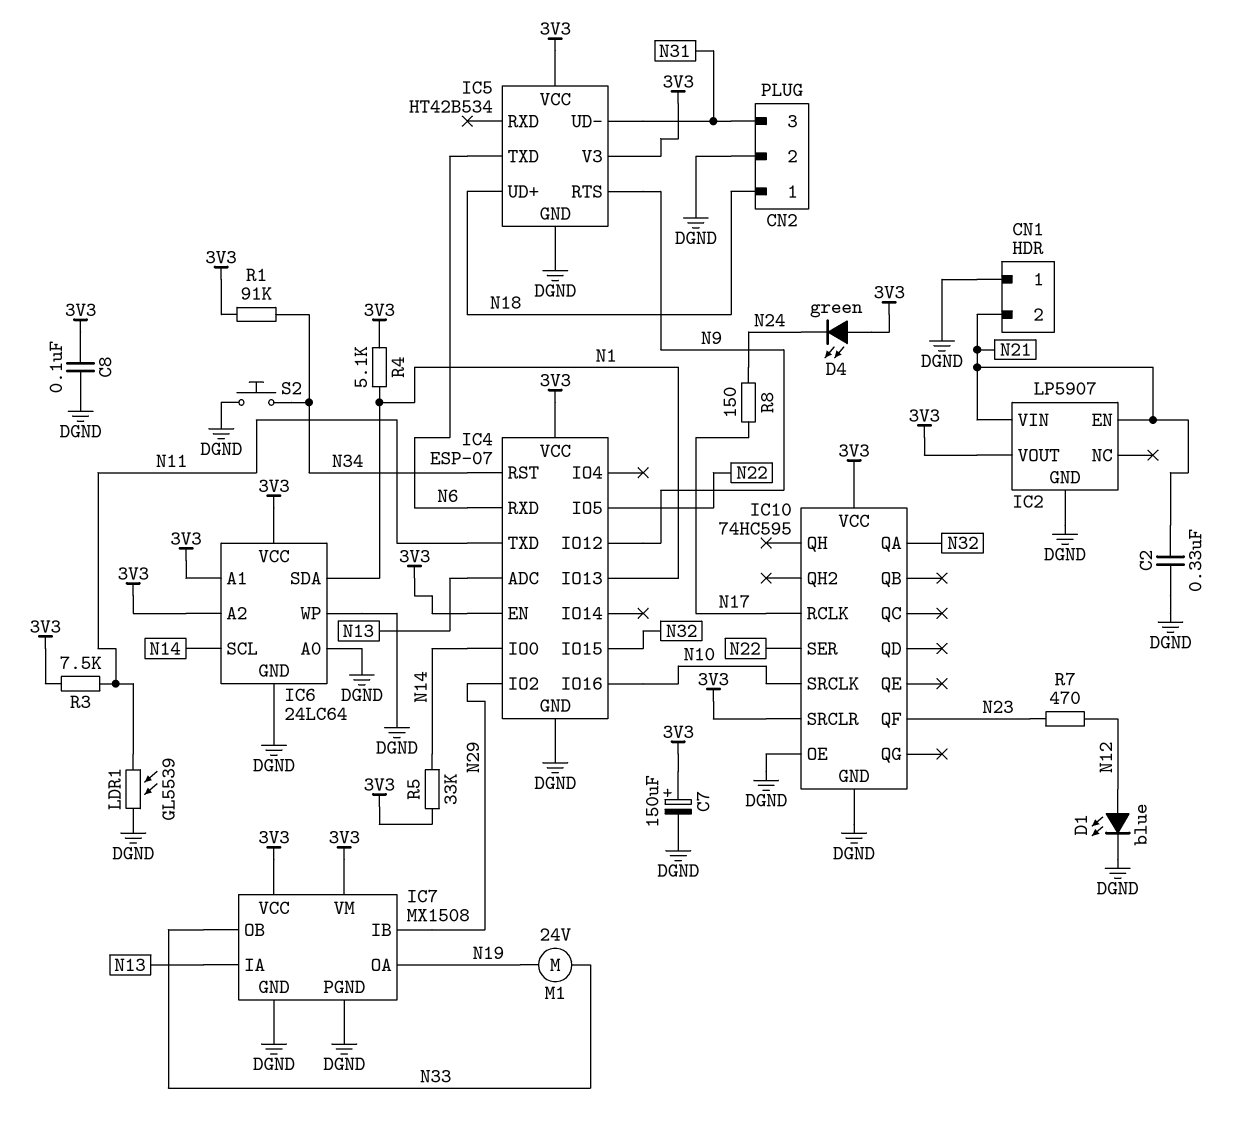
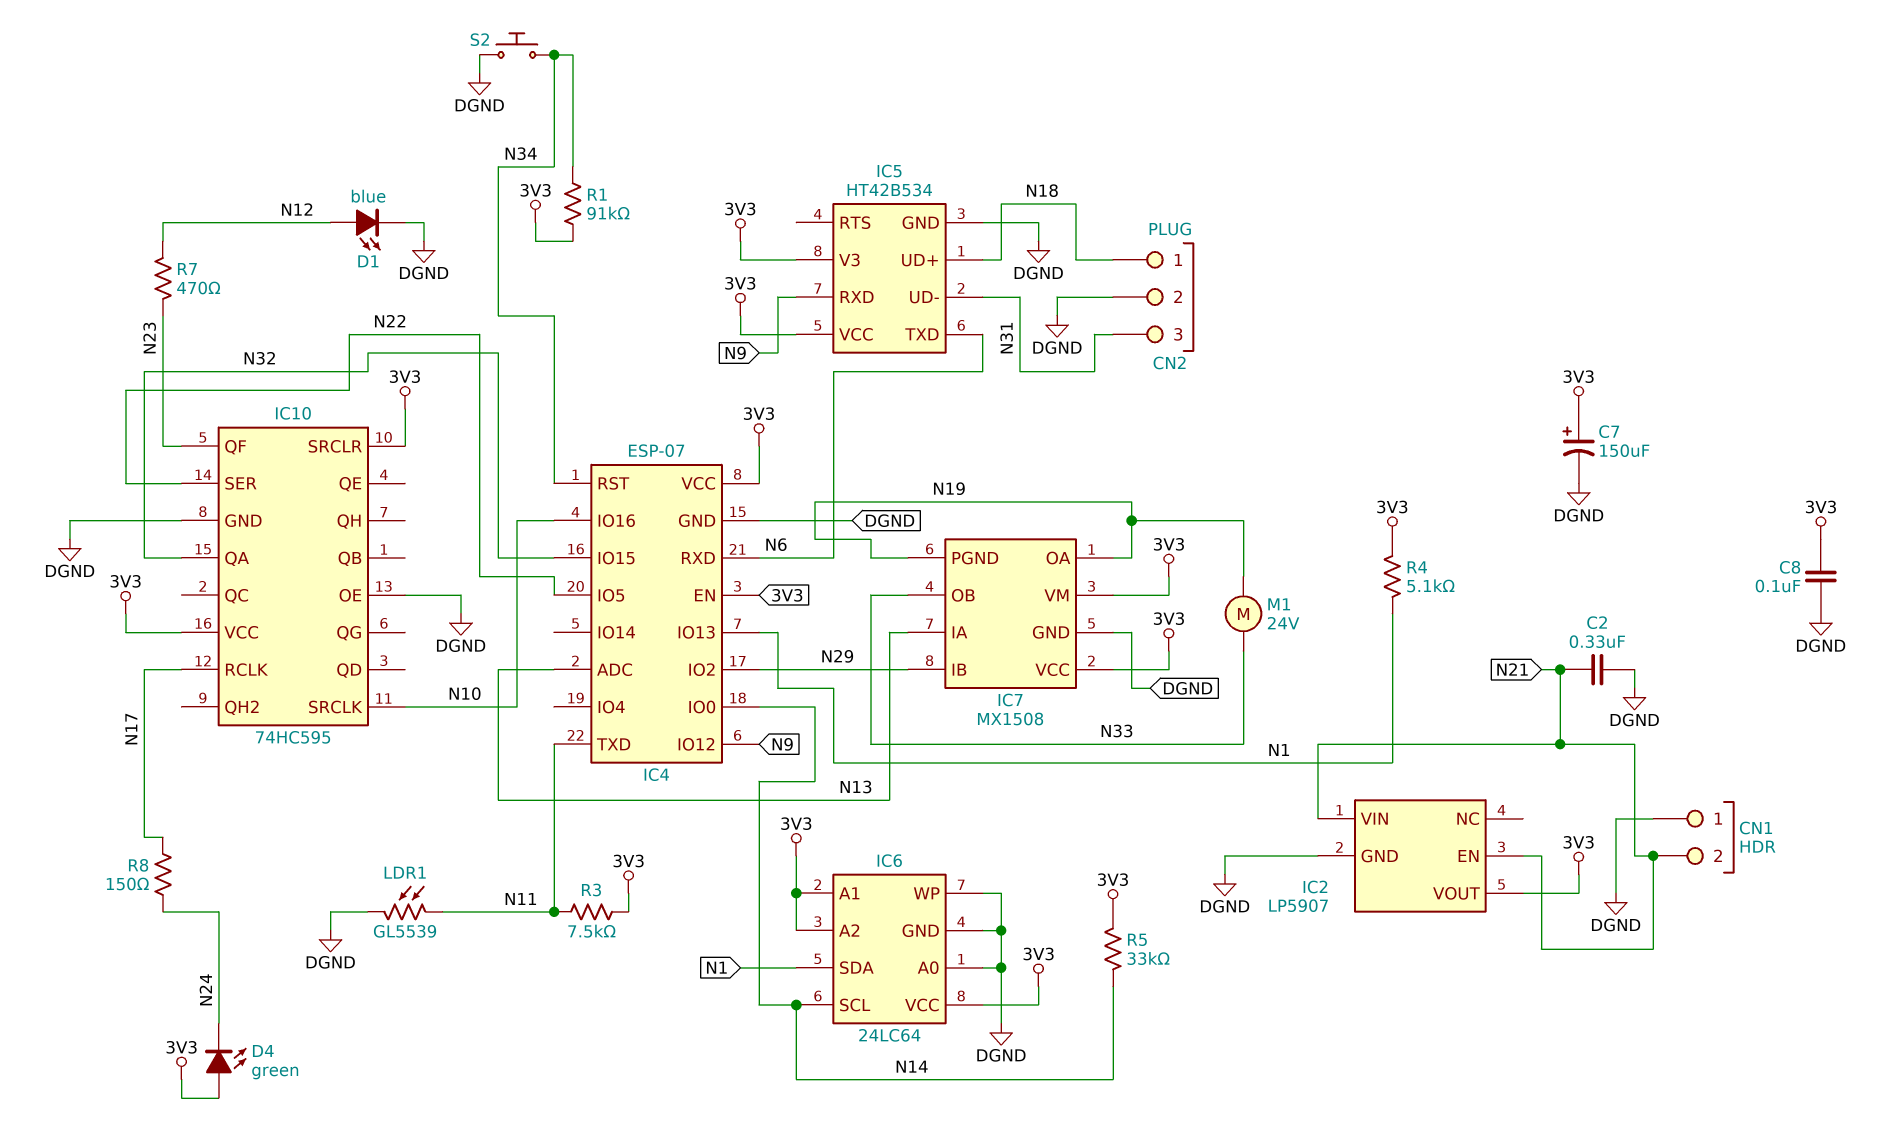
IC5 pin RTS: N9 -> none
IC5 pin RXD: none -> N9
IC7 pin PGND: DGND -> N19

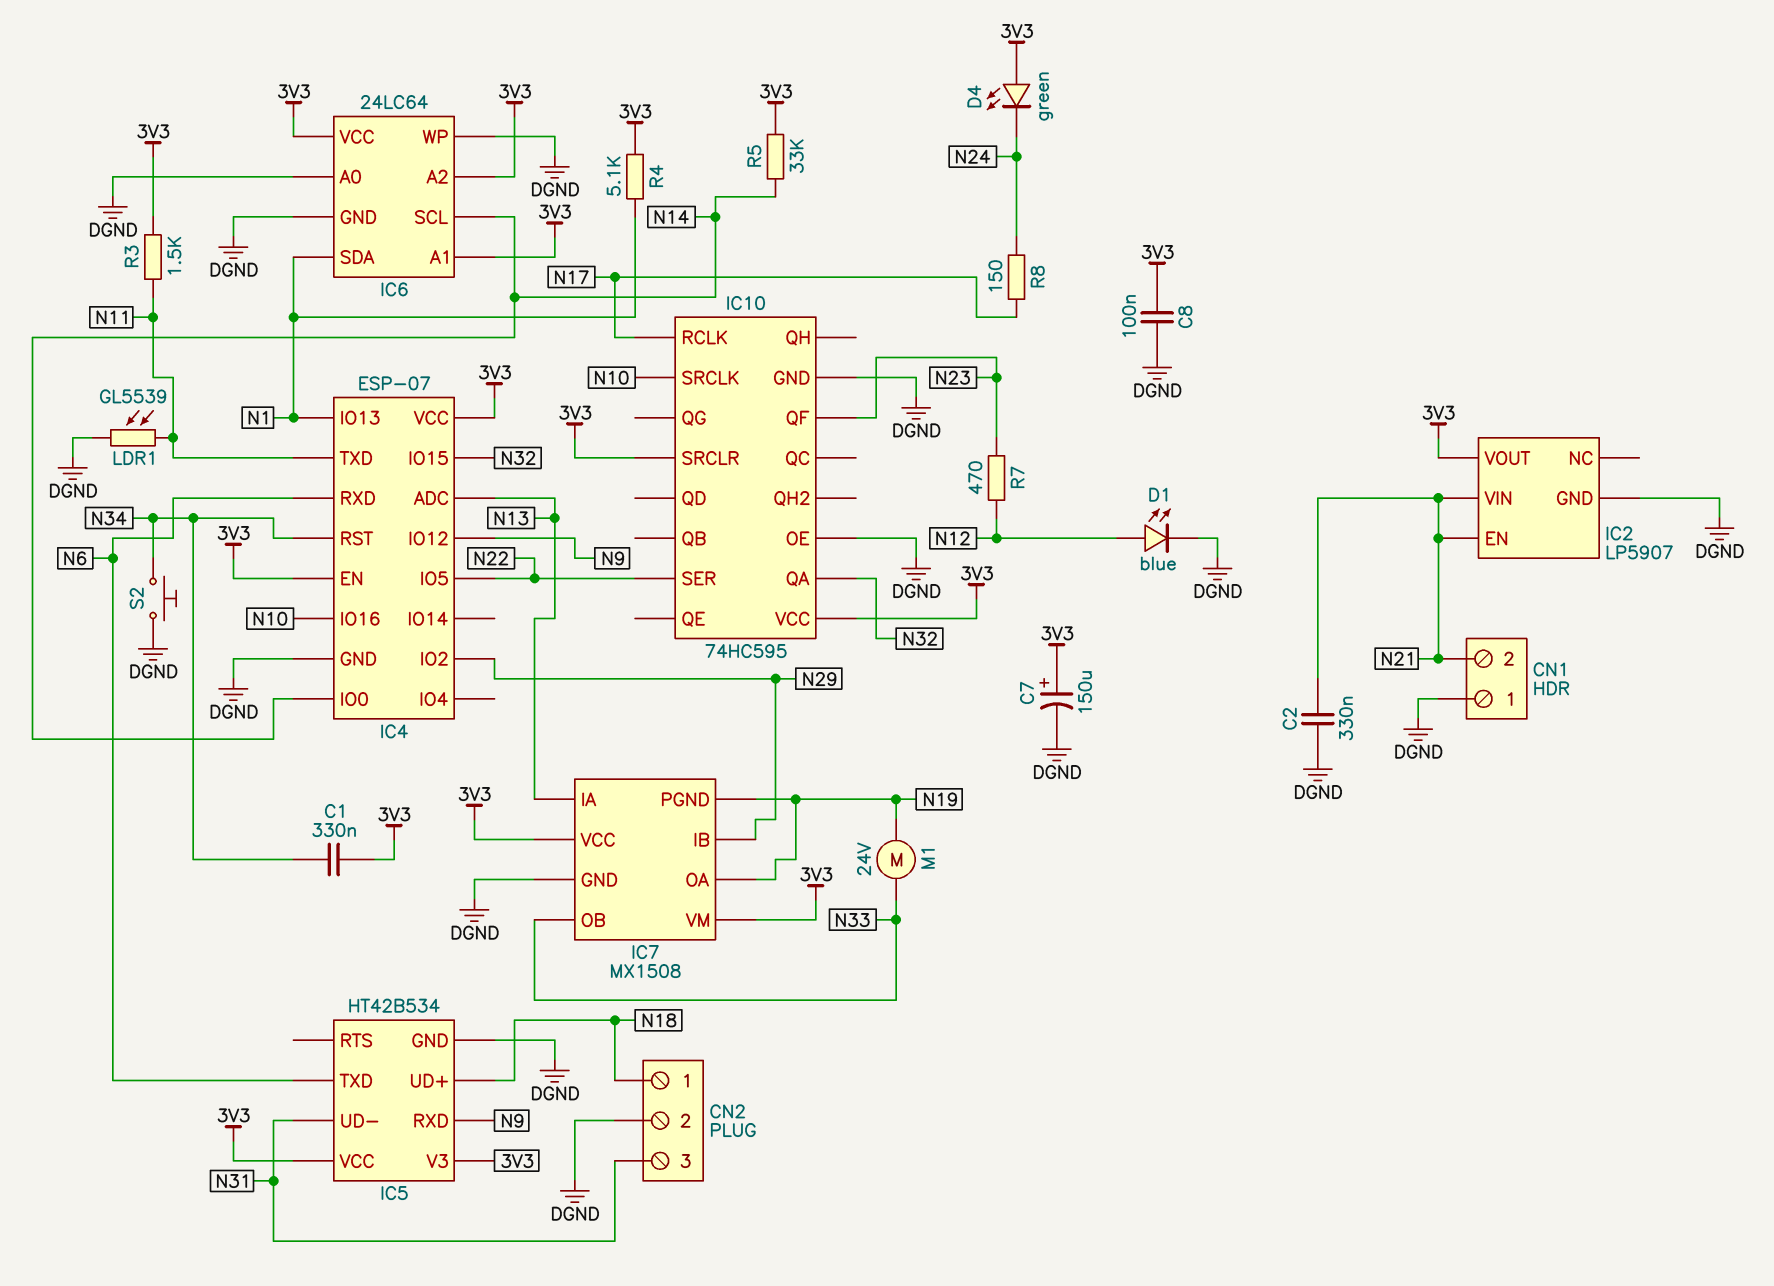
C1: none -> 330nF (3V3, N34)
R1: 91k (3V3, N34) -> none
R3: 7.5k (3V3, N11) -> 1.5k (3V3, N11)

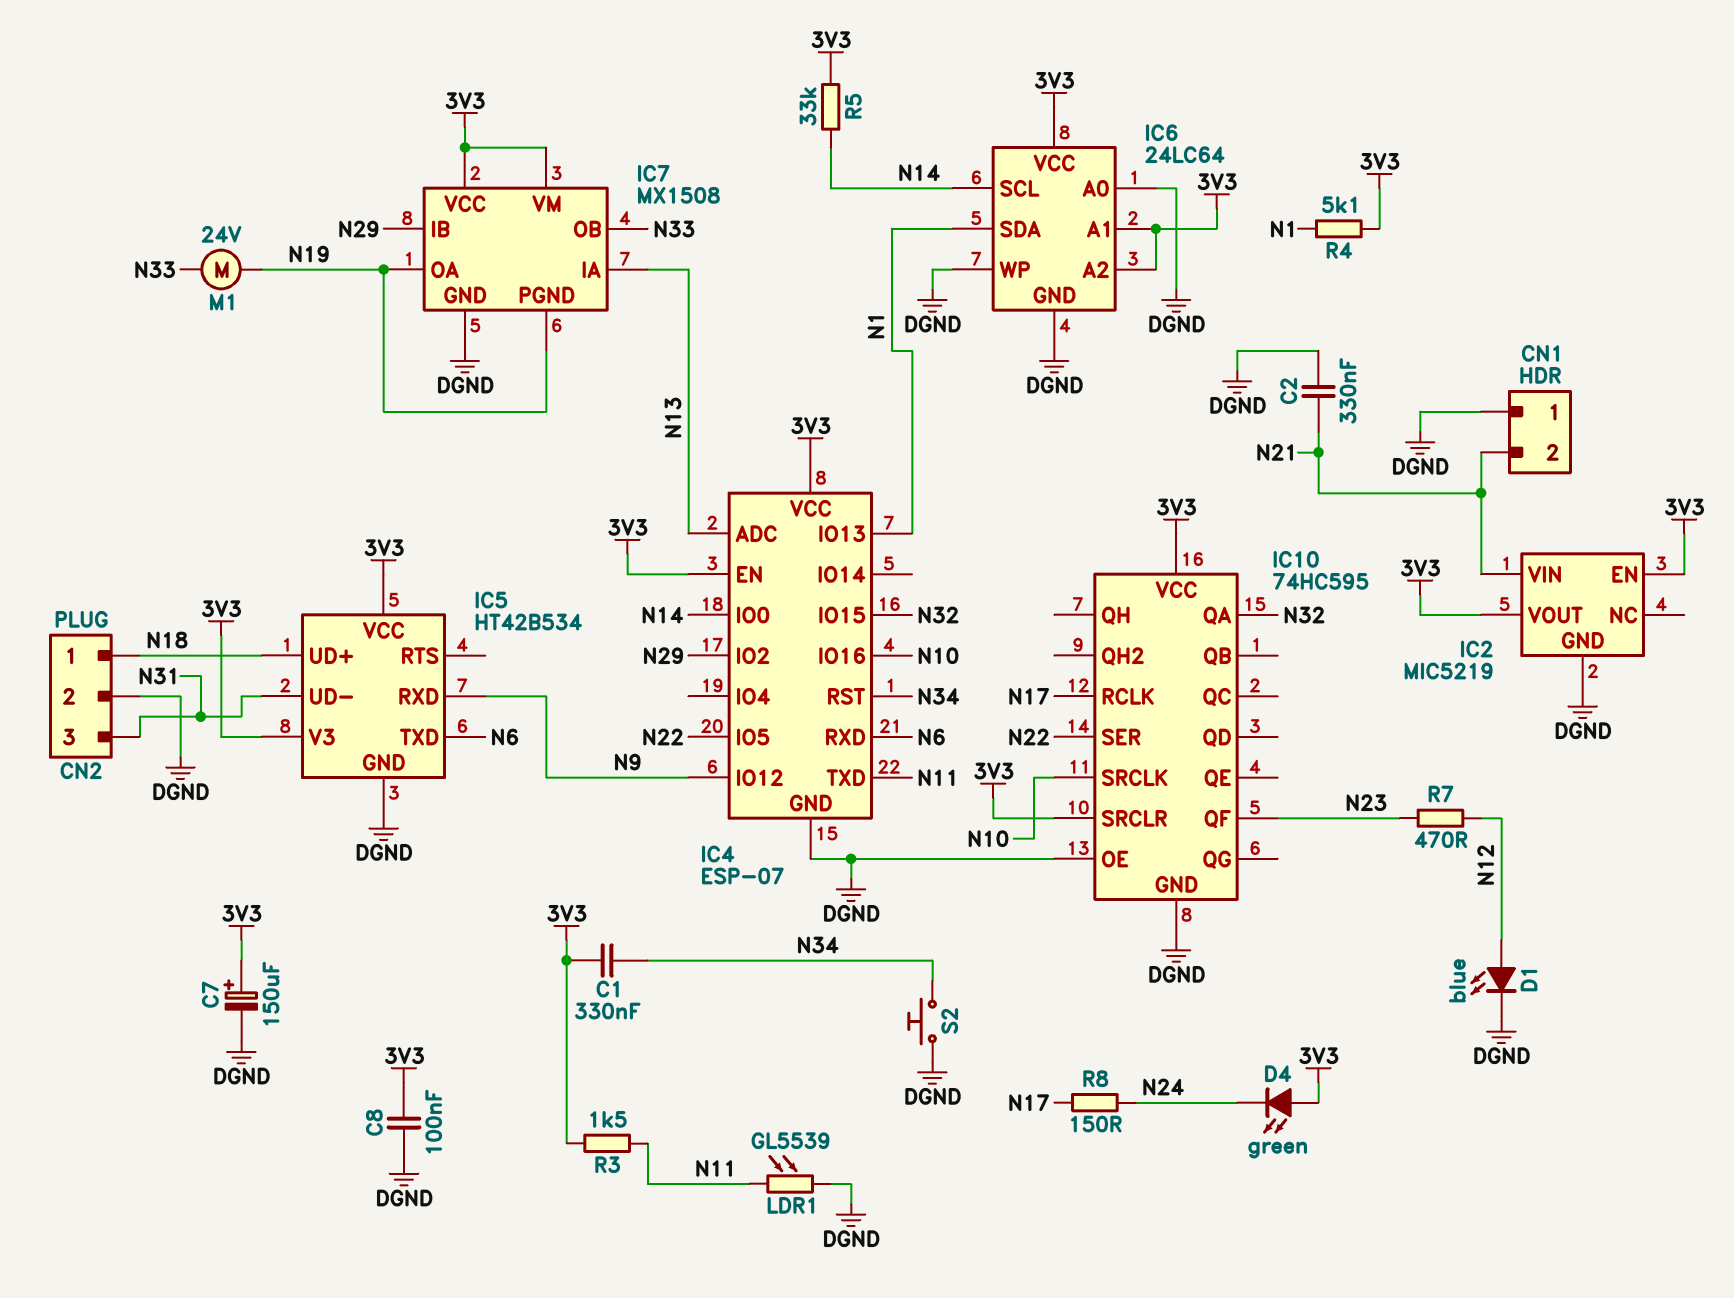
IC2: LP5907 -> MIC5219
IC2 pin EN: N21 -> 3V3

